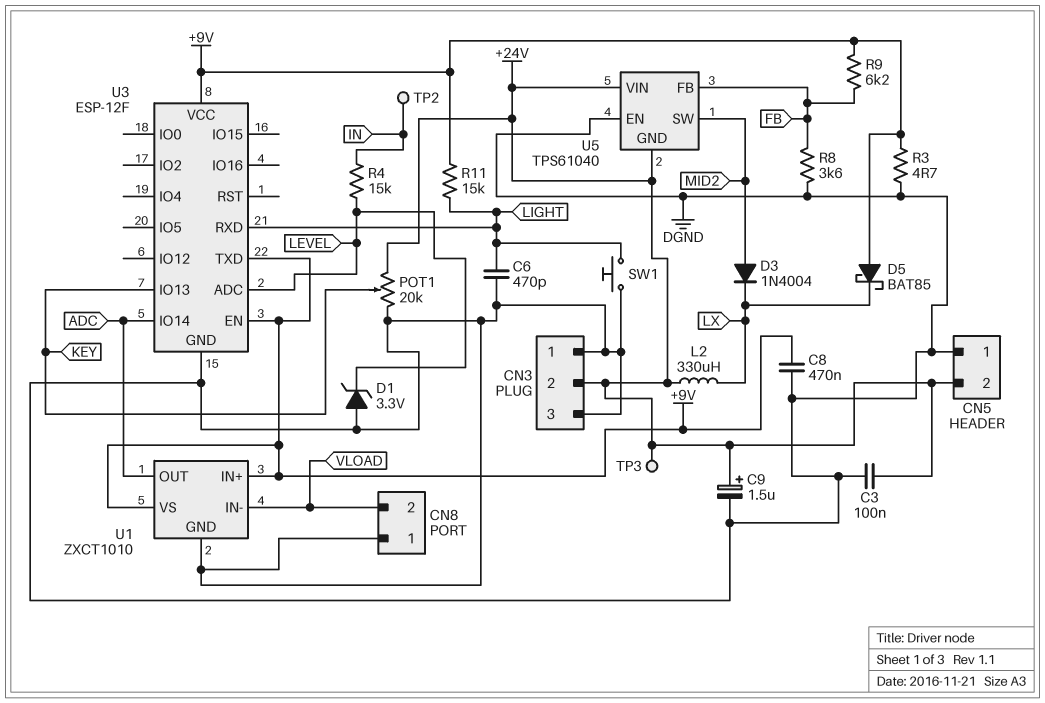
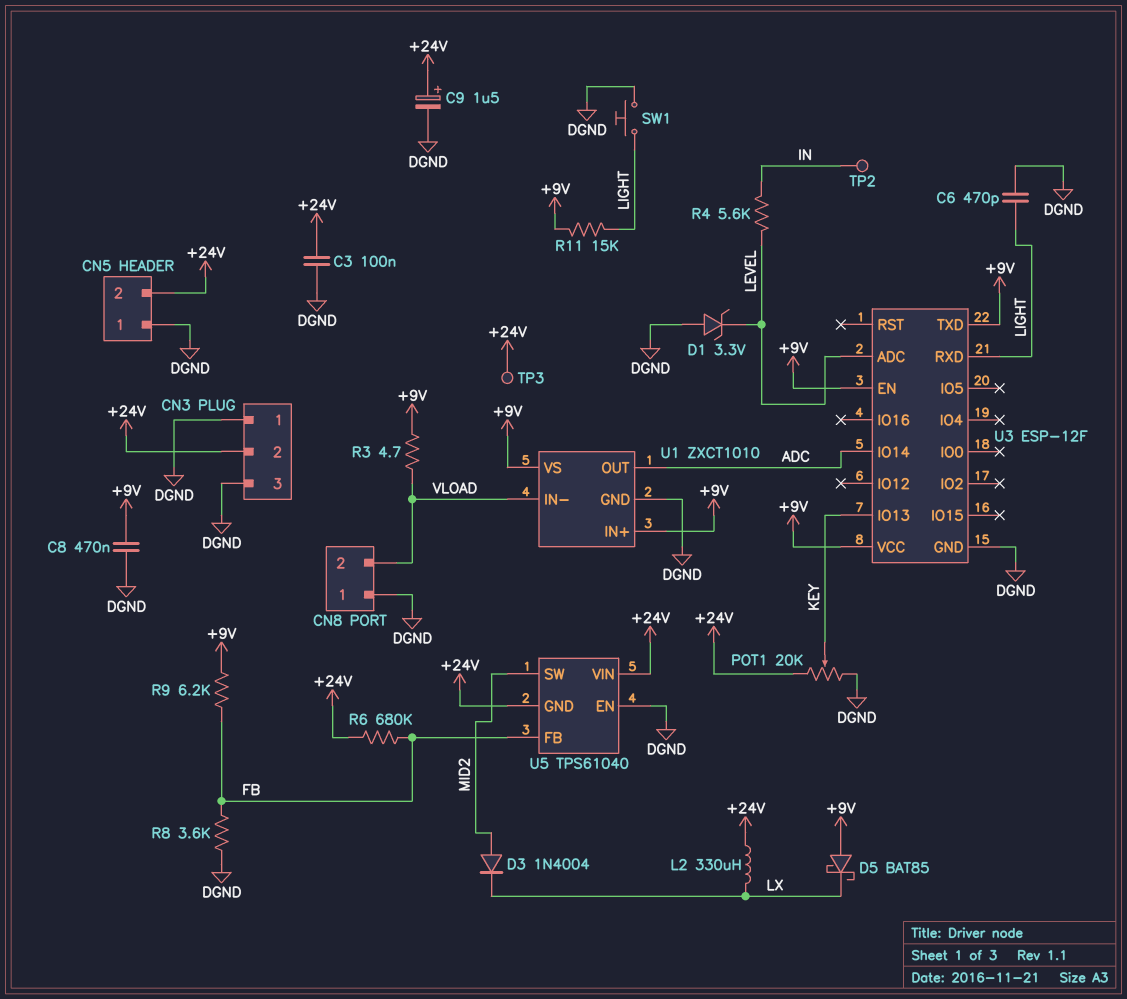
R3: 4.7 (+9V, DGND) -> 4.7 (+9V, VLOAD)
R4: 15k (IN, LEVEL) -> 5.6k (IN, LEVEL)
R6: none -> 680k (+24V, FB)

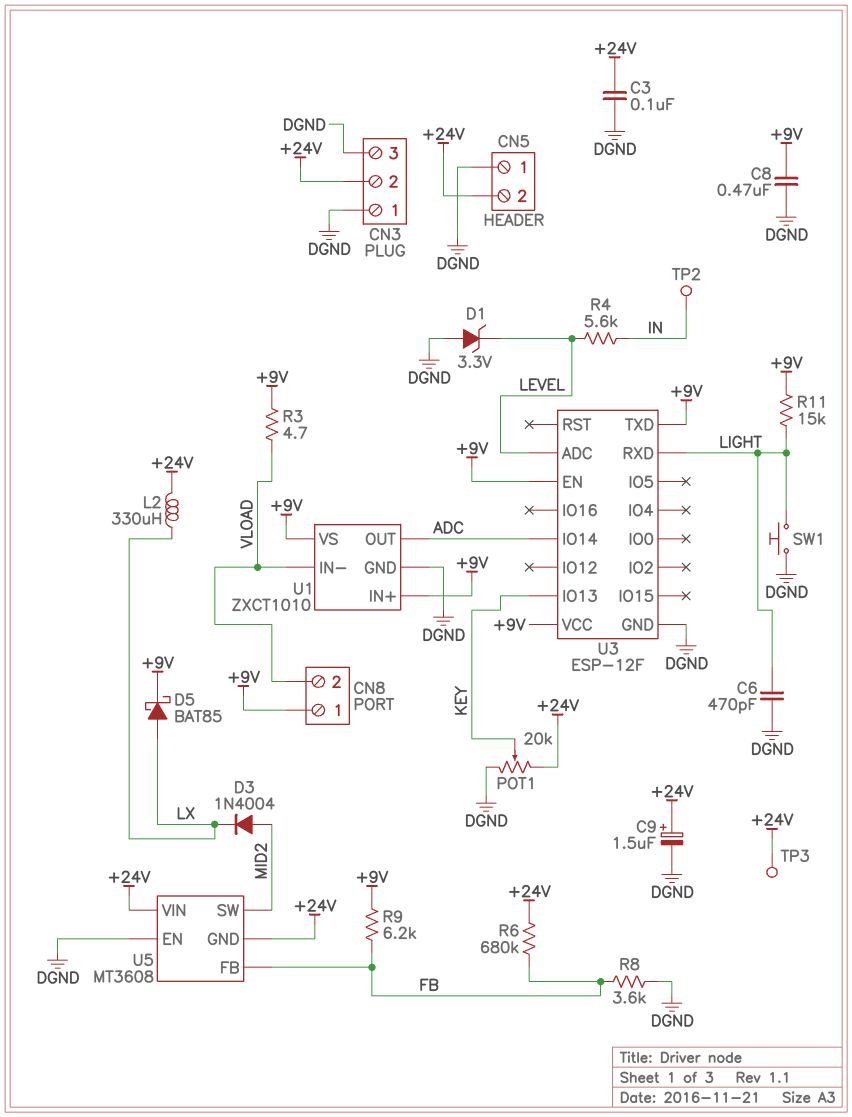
CN8 pin 1: DGND -> +9V
D5: schottky BAT85 (A +9V, K LX) -> schottky BAT85 (A LX, K +9V)
U5: TPS61040 -> MT3608

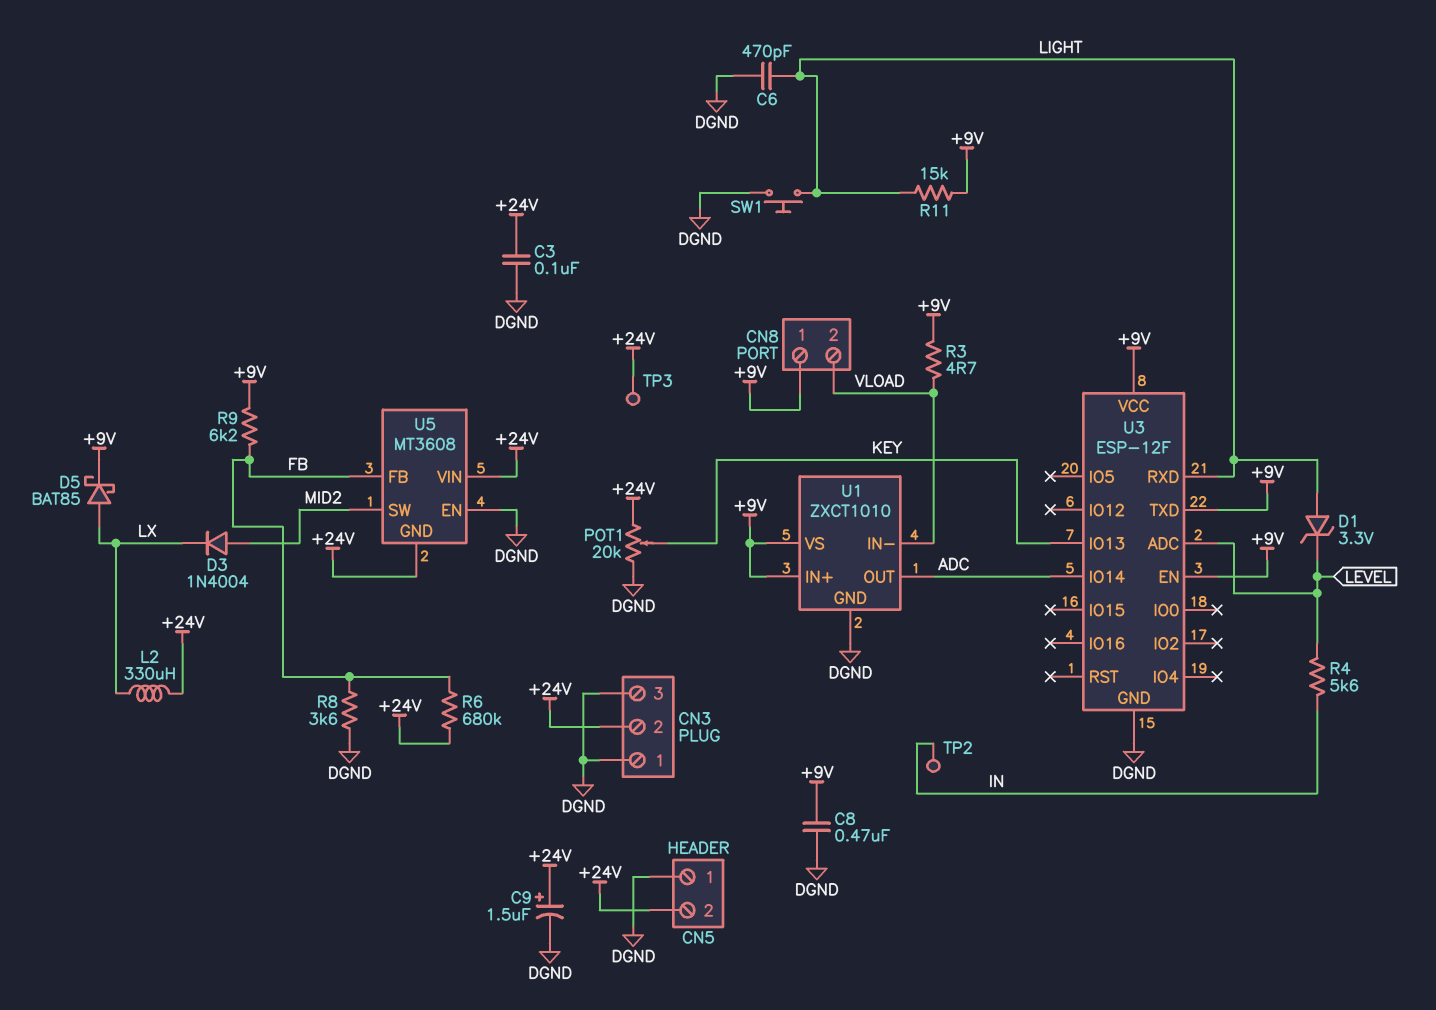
D1: zener 3.3V (A DGND, K LEVEL) -> zener 3.3V (A LIGHT, K LEVEL)

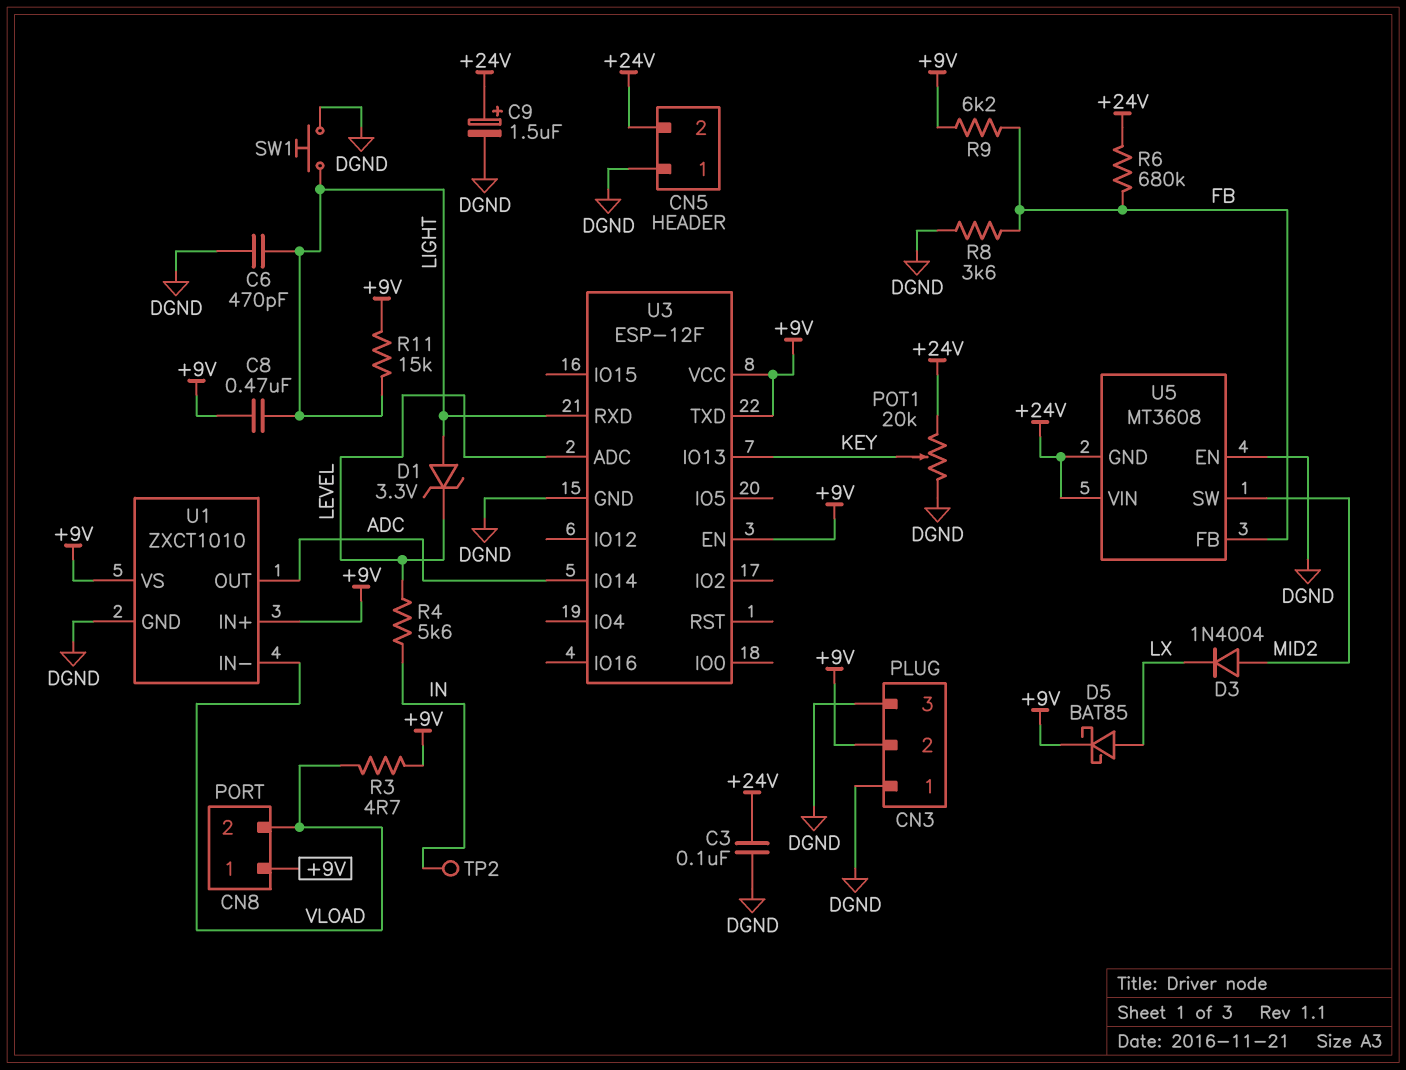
C8: 470nF (+9V, DGND) -> 470nF (+9V, LIGHT)
CN3 pin 2: +24V -> +9V
L2: 330uH (+24V, LX) -> none
TP3: test point (+24V) -> none

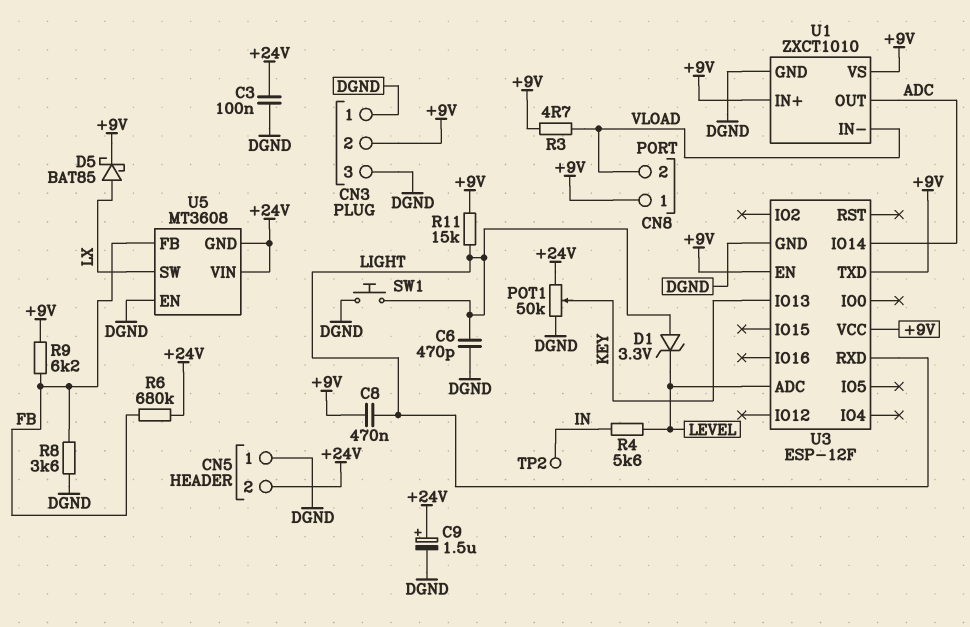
D3: diode 1N4004 (A MID2, K LX) -> none
POT1: 20k (+24V, DGND, wiper KEY) -> 50k (+24V, DGND, wiper KEY)
U5 pin SW: MID2 -> LX

